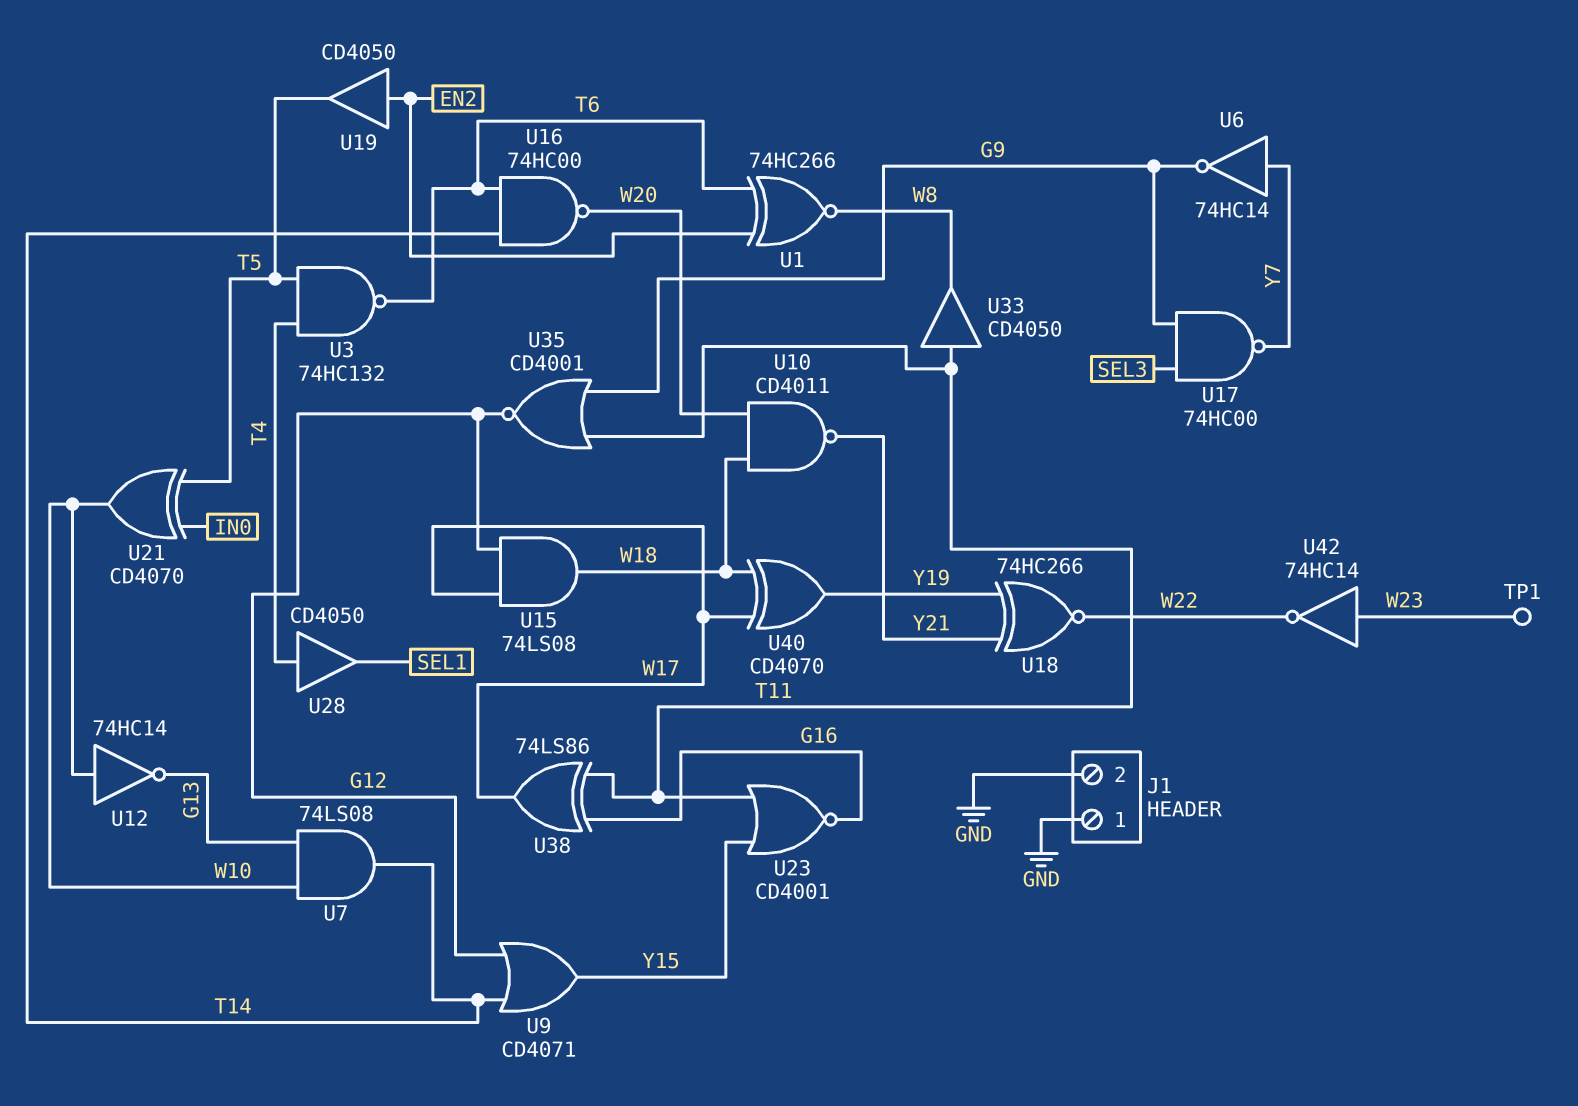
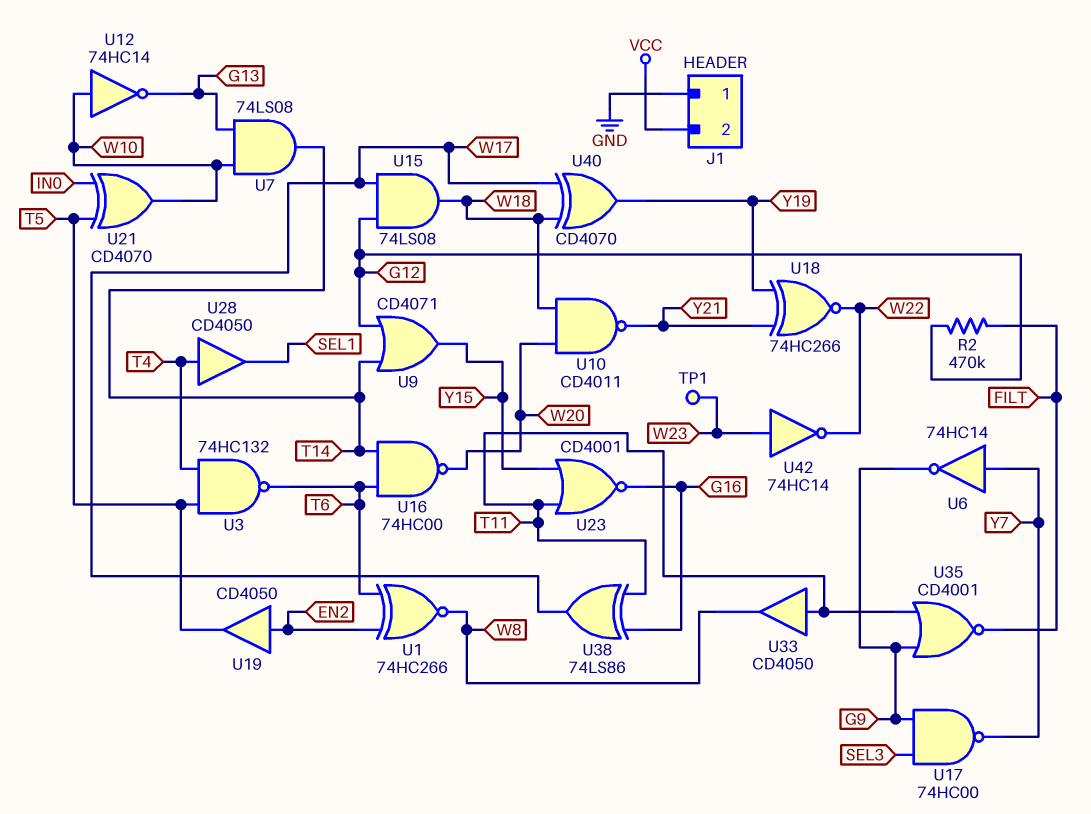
J1 pin 2: GND -> VCC
R2: none -> 470k (FILT, G12)
U35: NOR CD4001 (in G9, in T11, out G12) -> NOR CD4001 (in G9, in T11, out FILT)

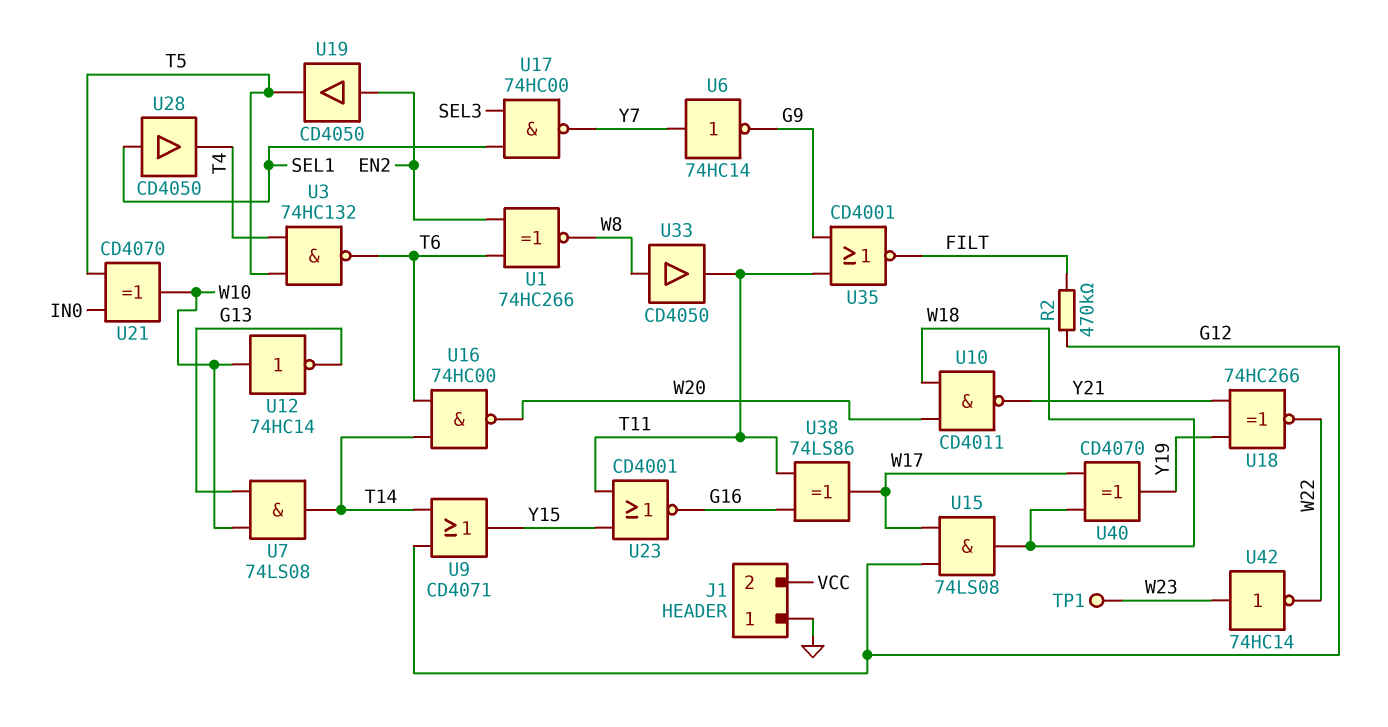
U17: NAND 74HC00 (in G9, in SEL3, out Y7) -> NAND 74HC00 (in SEL1, in SEL3, out Y7)
U28: buffer CD4050 (in T4, out SEL1) -> buffer CD4050 (in SEL1, out T4)
U33: buffer CD4050 (in T11, out W8) -> buffer CD4050 (in W8, out T11)

